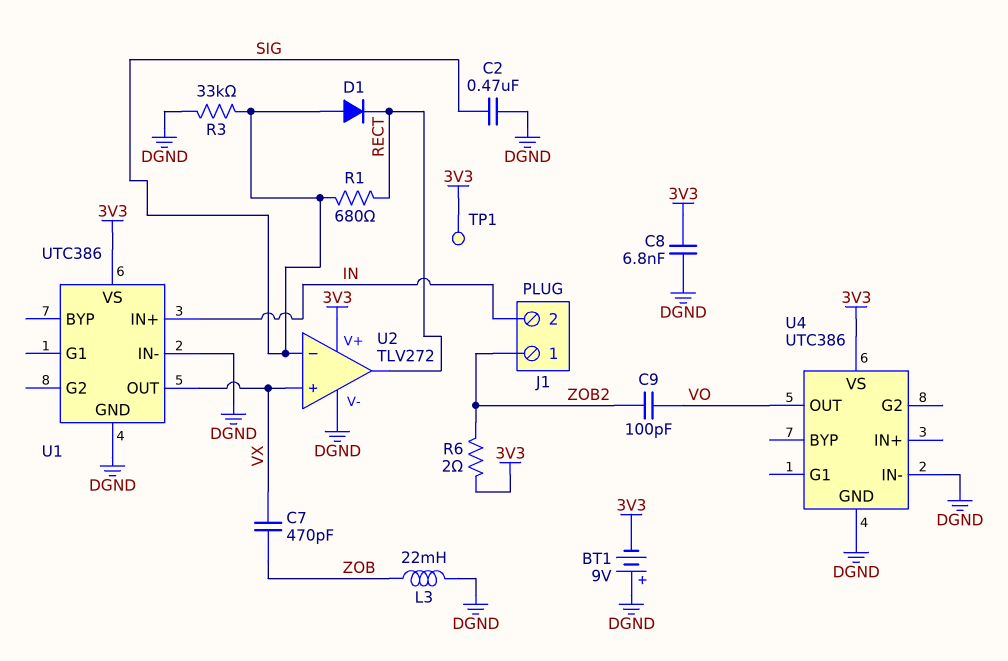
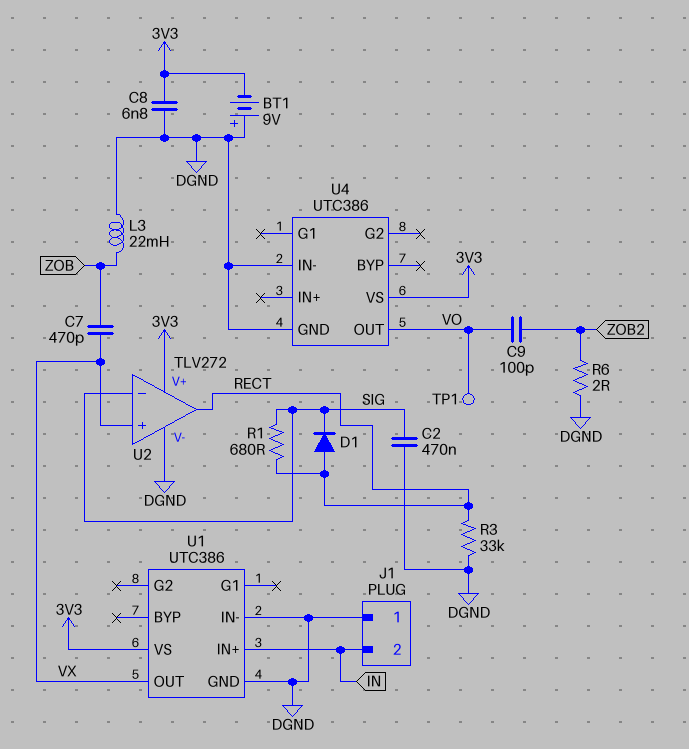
D1: diode (A SIG, K RECT) -> diode (A RECT, K SIG)
J1 pin 1: ZOB2 -> DGND
R3: 33k (DGND, SIG) -> 33k (DGND, RECT)
R6: 2 (3V3, ZOB2) -> 2 (DGND, ZOB2)
TP1: test point (3V3) -> test point (VO)

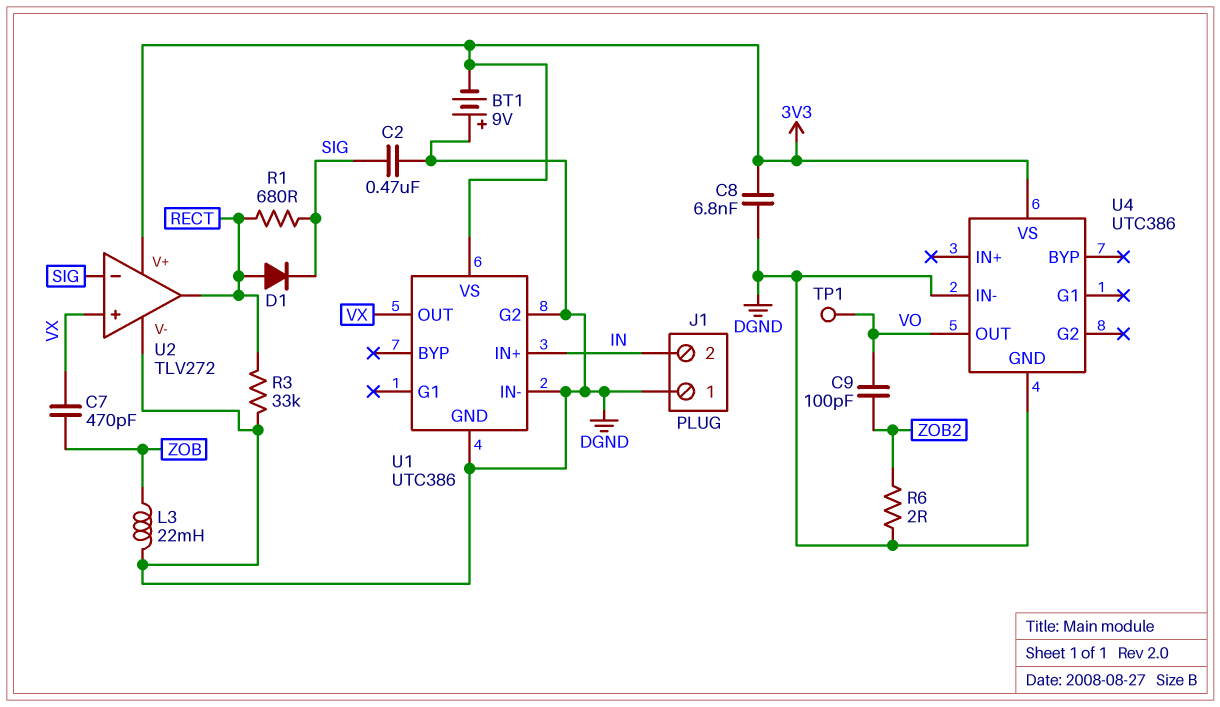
U1 pin G2: none -> DGND

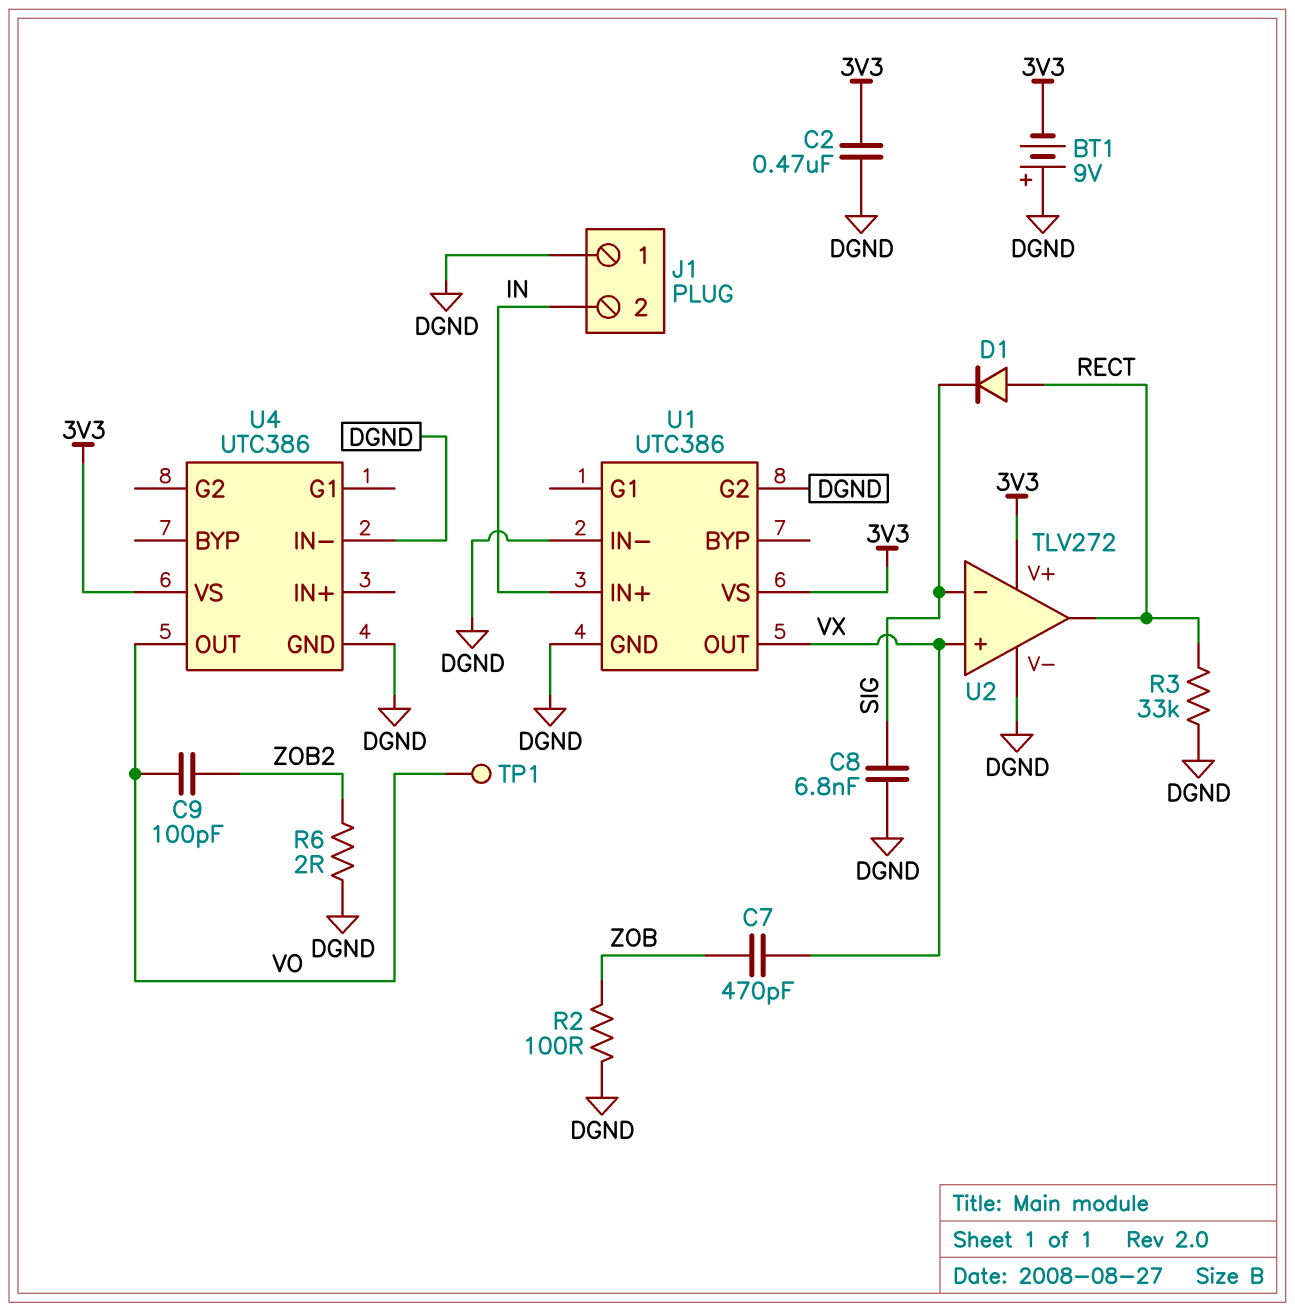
C2: 470nF (DGND, SIG) -> 470nF (3V3, DGND)
C8: 6.8nF (3V3, DGND) -> 6.8nF (DGND, SIG)
L3: 22mH (DGND, ZOB) -> none
R1: 680 (RECT, SIG) -> none
R2: none -> 100 (DGND, ZOB)

